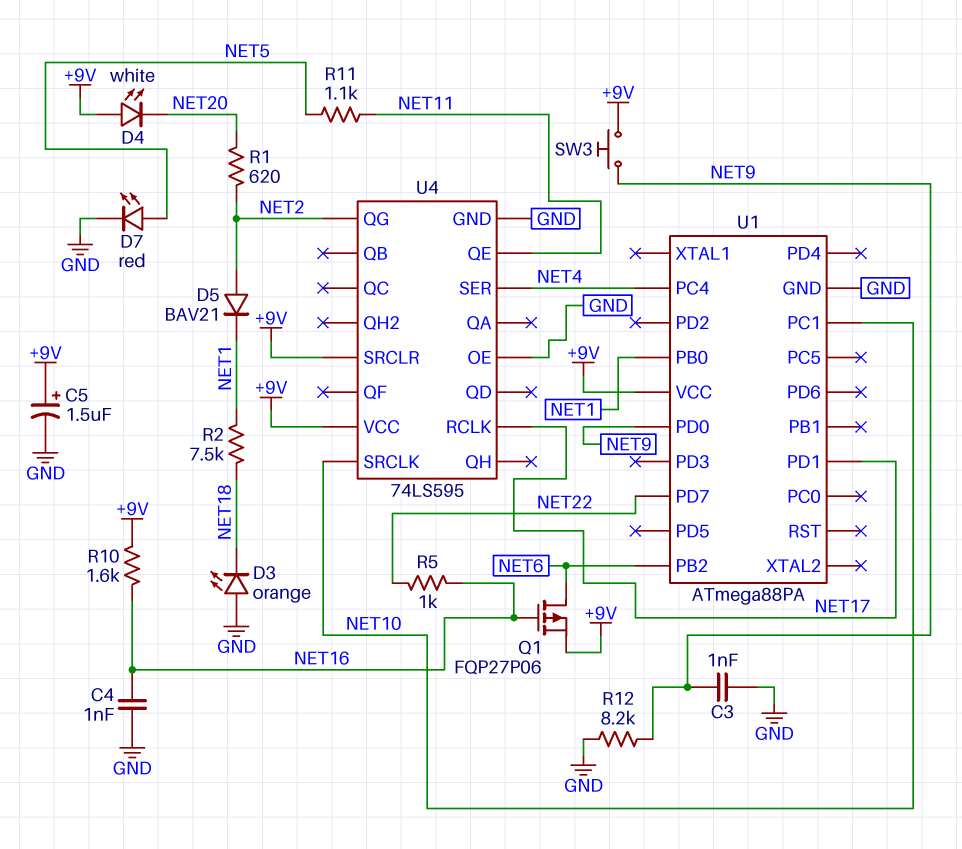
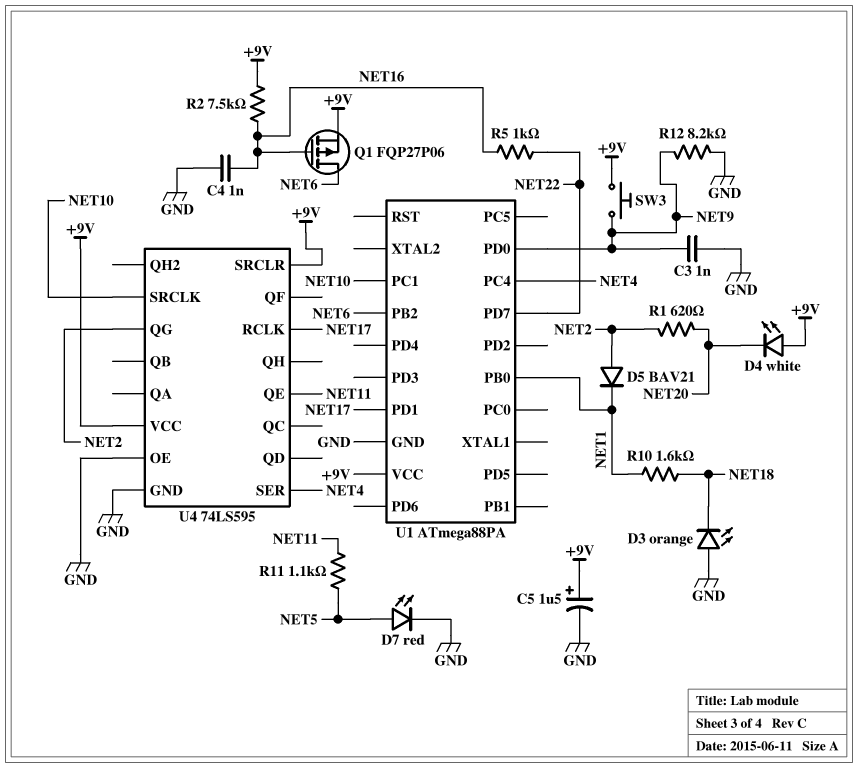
R2: 7.5k (NET1, NET18) -> 7.5k (+9V, NET16)
R10: 1.6k (+9V, NET16) -> 1.6k (NET1, NET18)

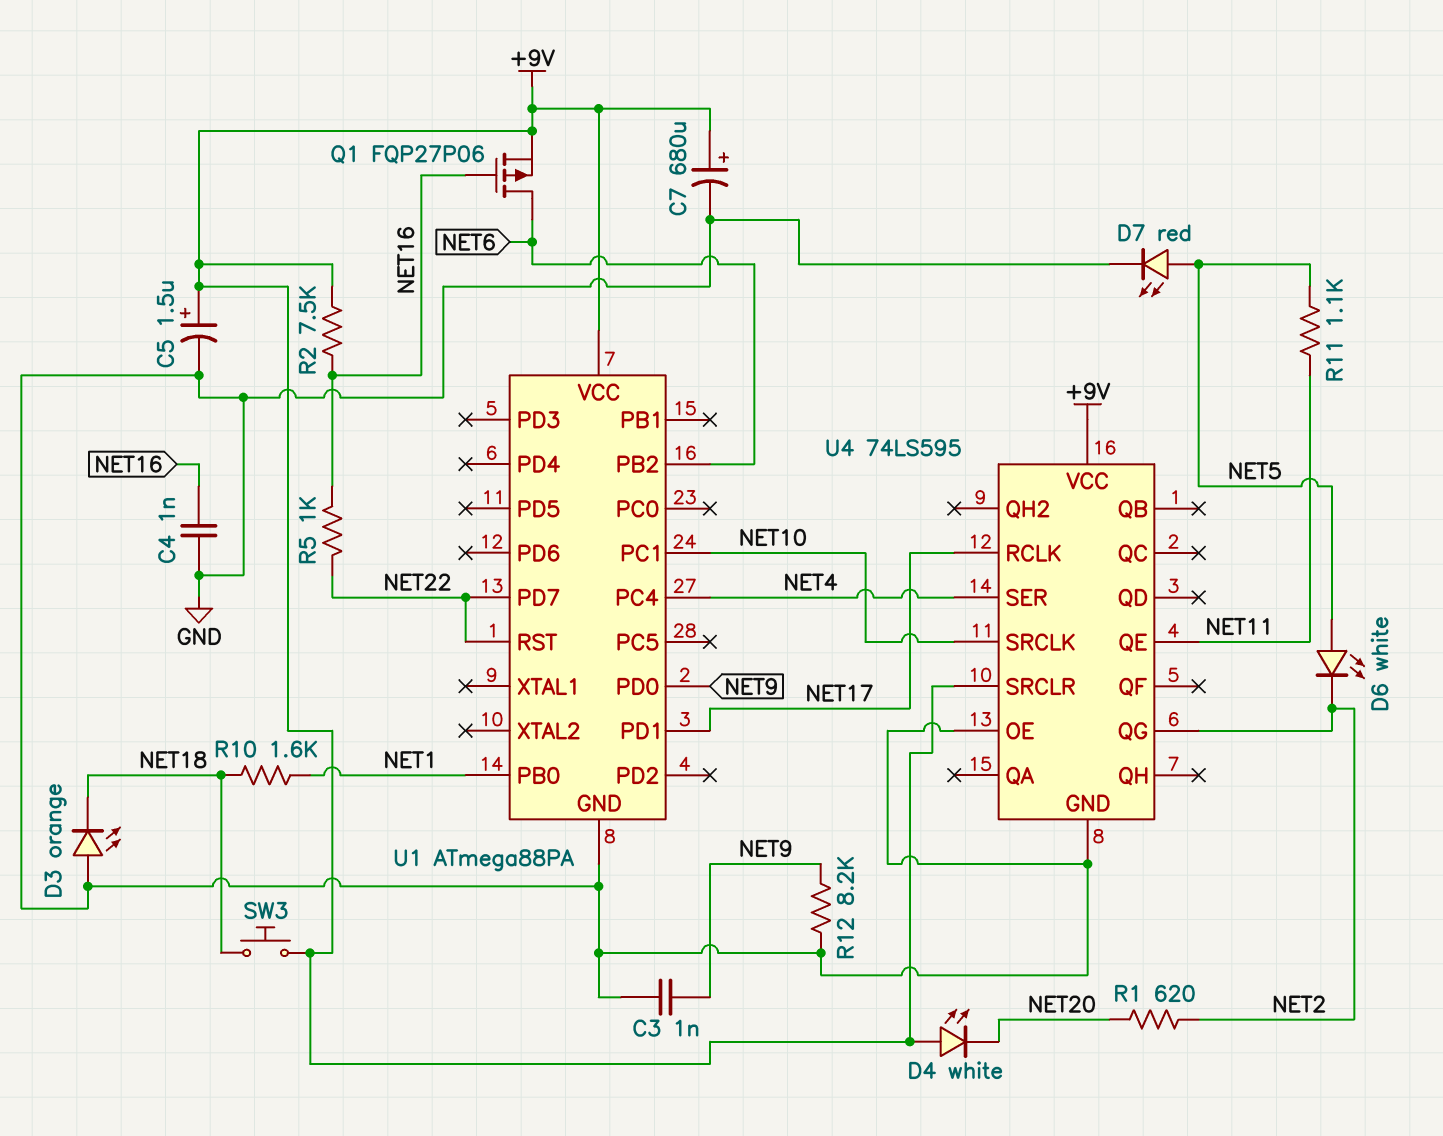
C7: none -> 680uF (plus +9V, minus GND)
D5: diode BAV21 (A NET2, K NET1) -> none
D6: none -> LED white (A NET5, K NET2)
SW3: button (+9V, NET9) -> button (+9V, NET18)
U1 pin RST: none -> NET22

